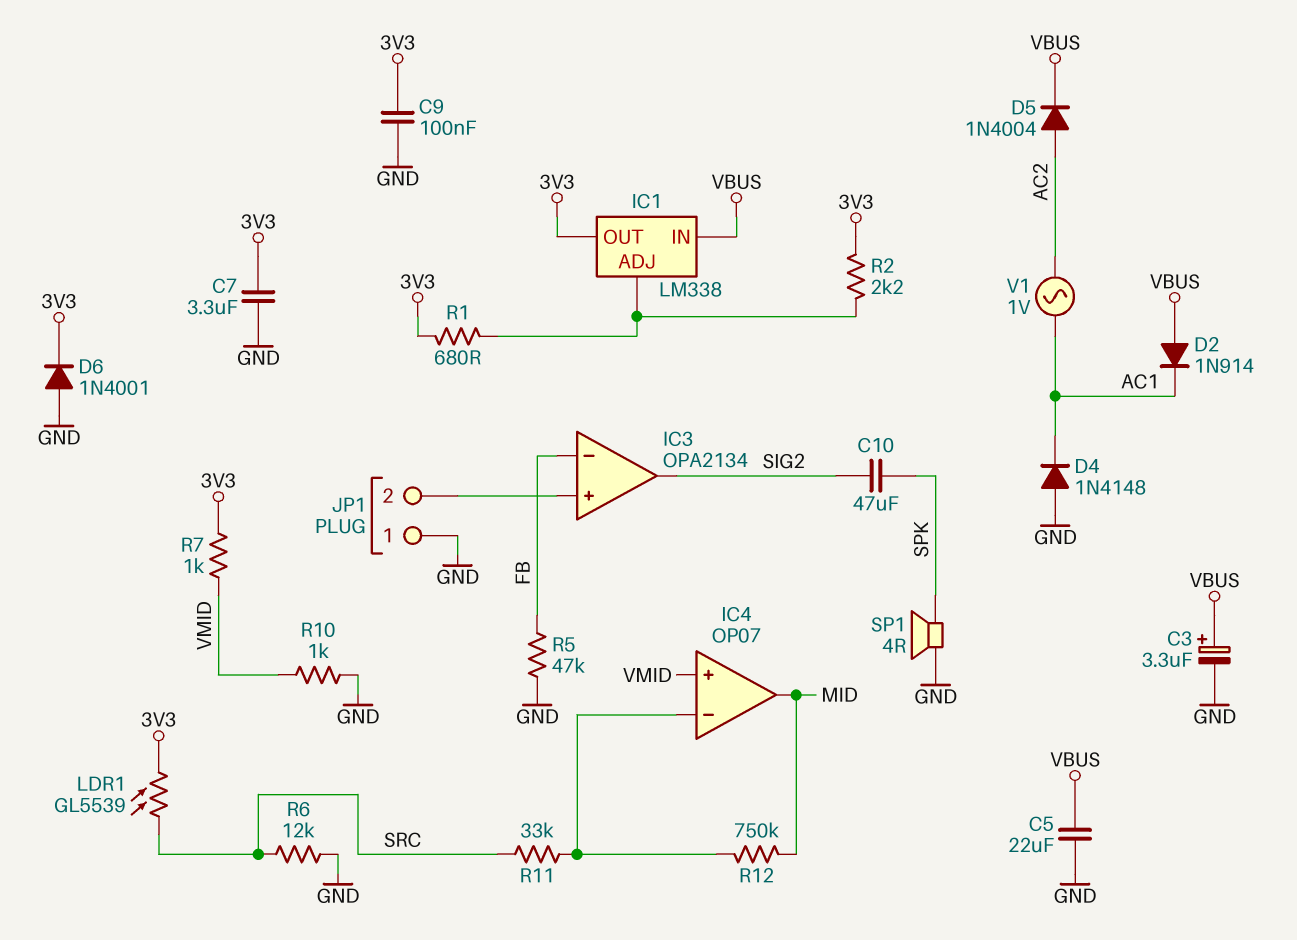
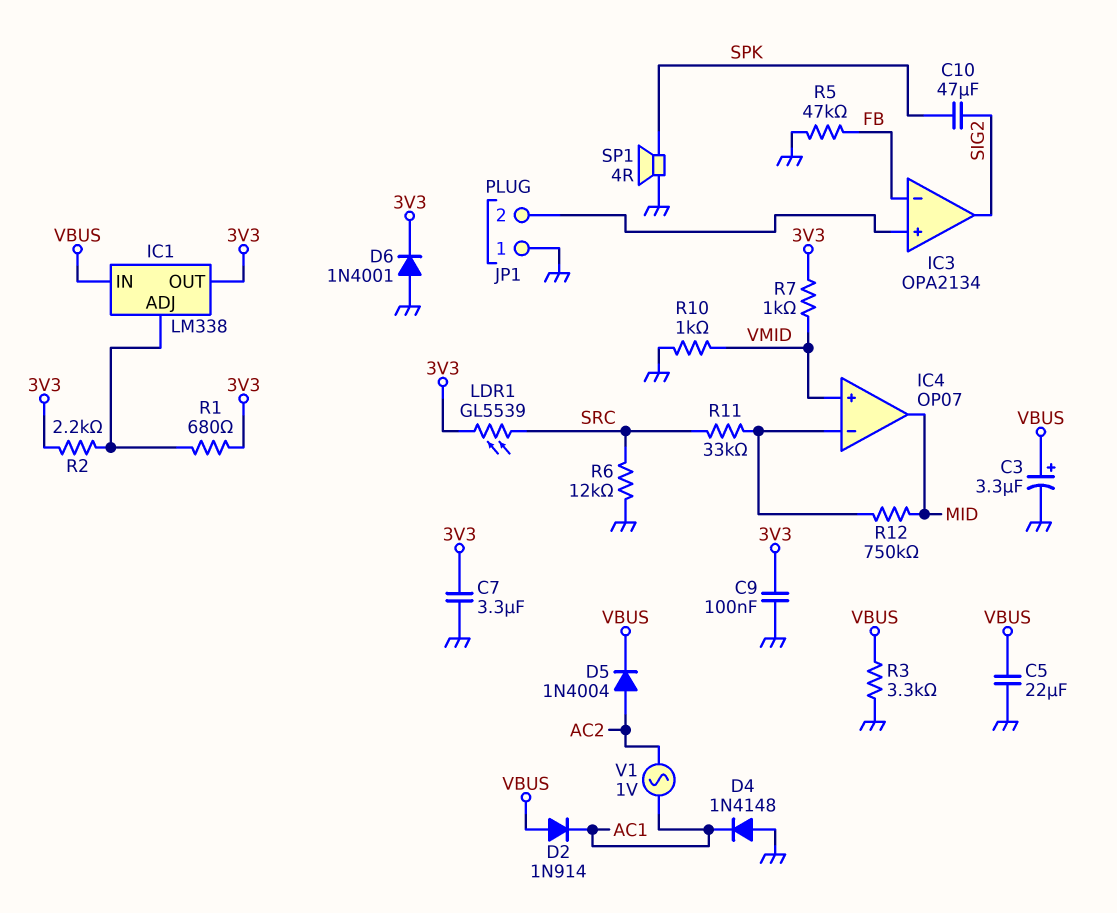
R3: none -> 3.3k (GND, VBUS)

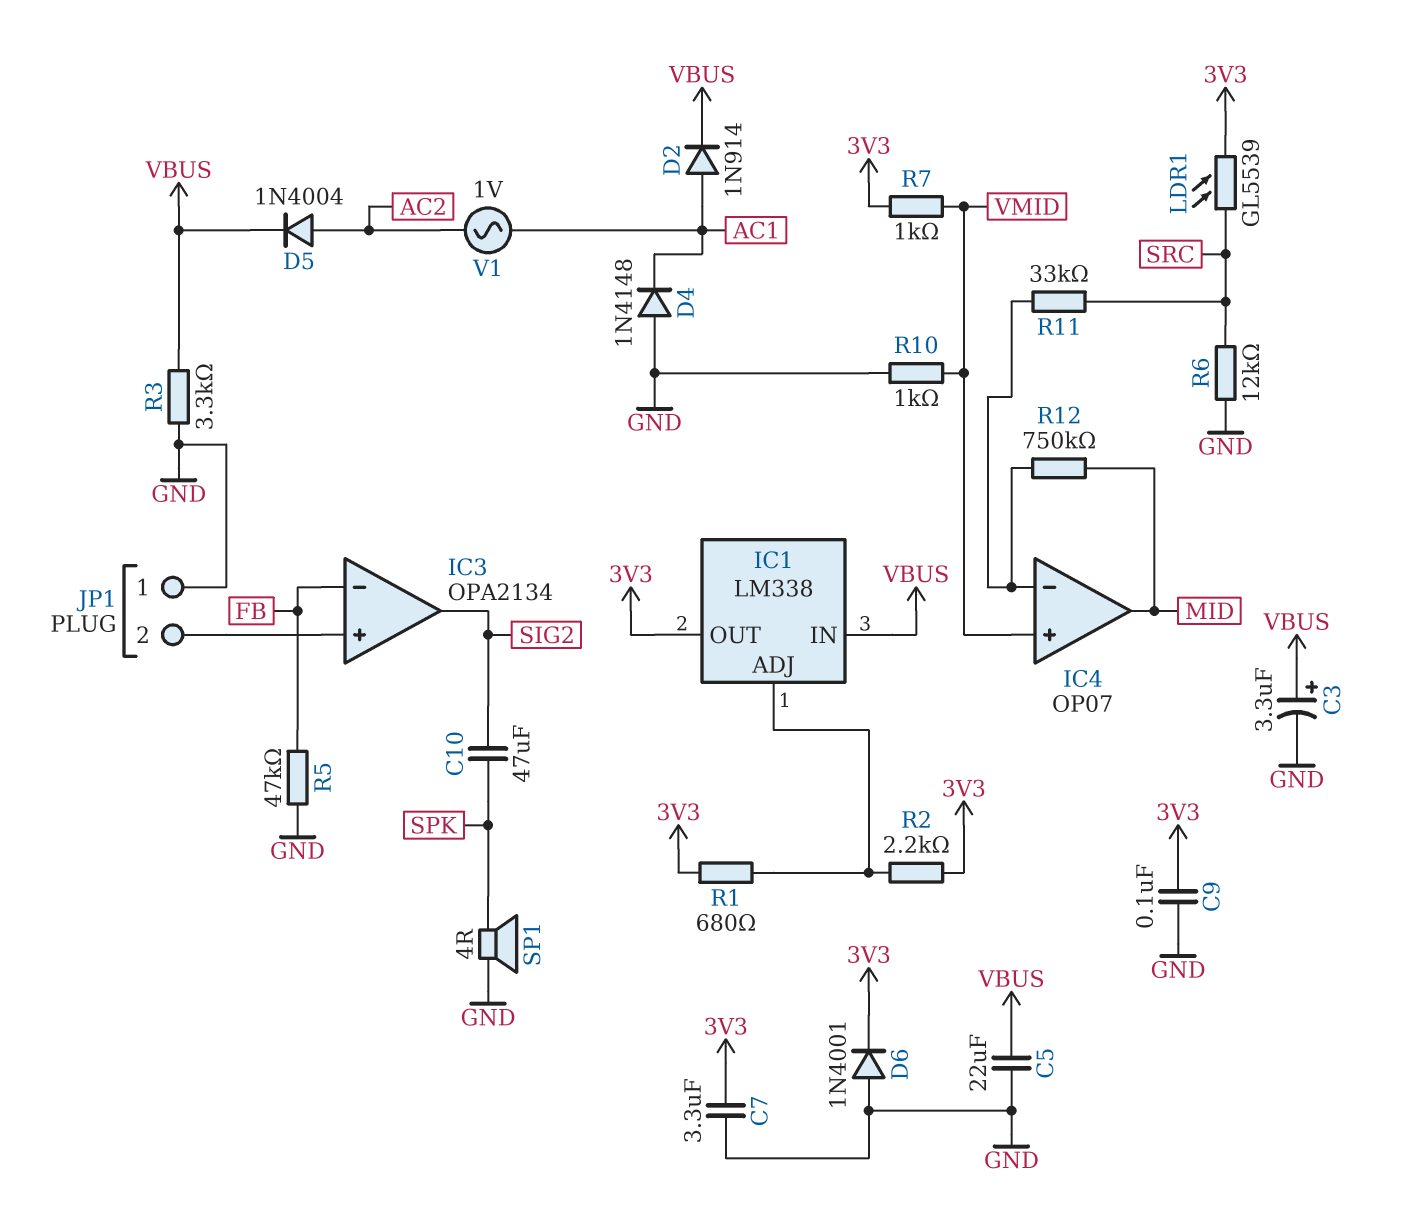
D2: diode 1N914 (A VBUS, K AC1) -> diode 1N914 (A AC1, K VBUS)

